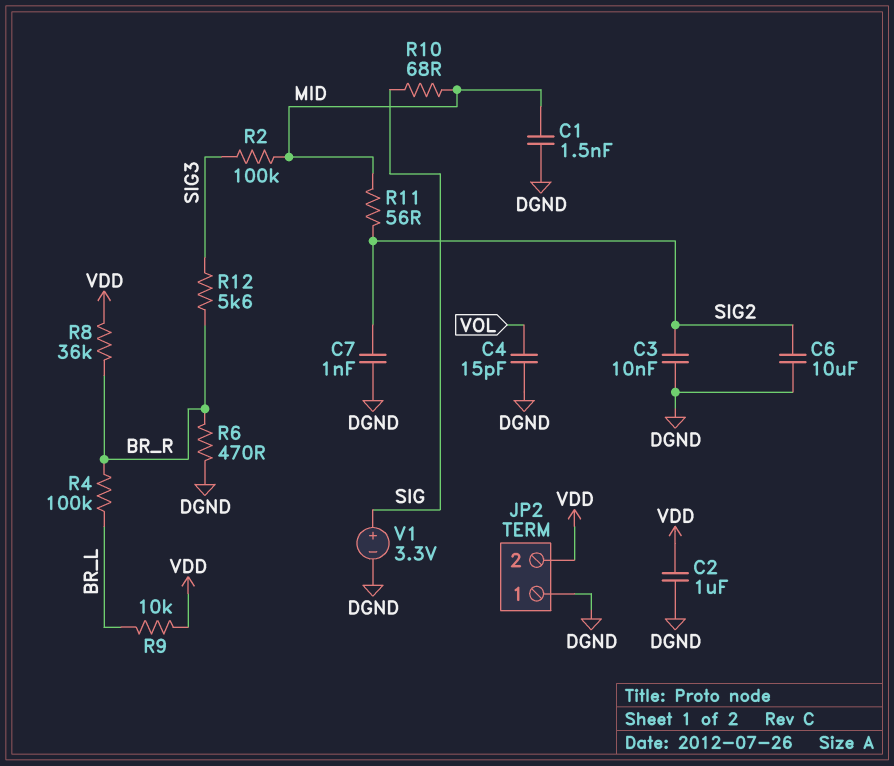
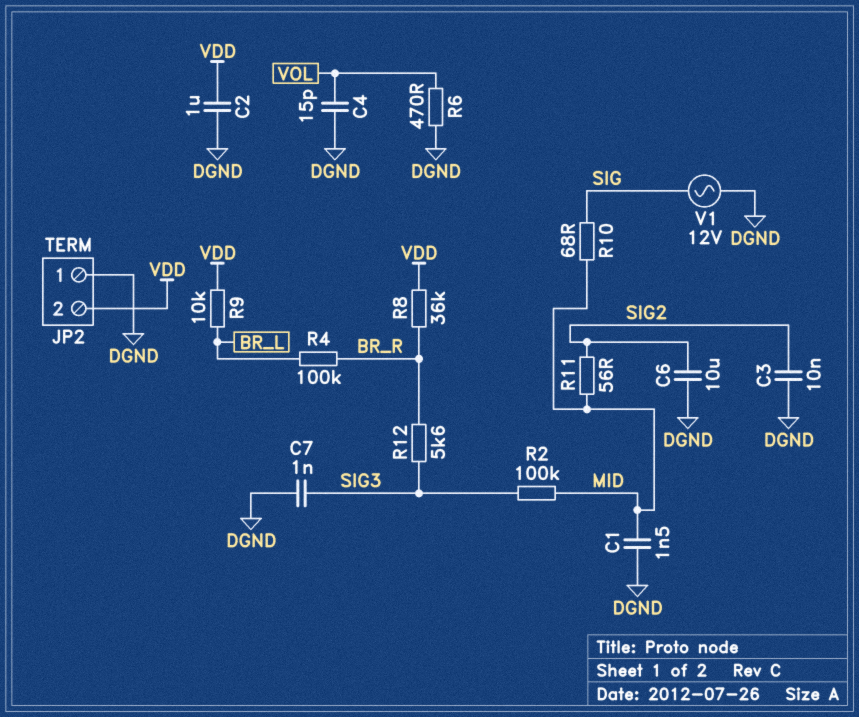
C7: 1nF (DGND, SIG2) -> 1nF (DGND, SIG3)
R6: 470 (BR_R, DGND) -> 470 (DGND, VOL)
V1: 3.3V (plus SIG, minus DGND) -> AC 12V (DGND, SIG)

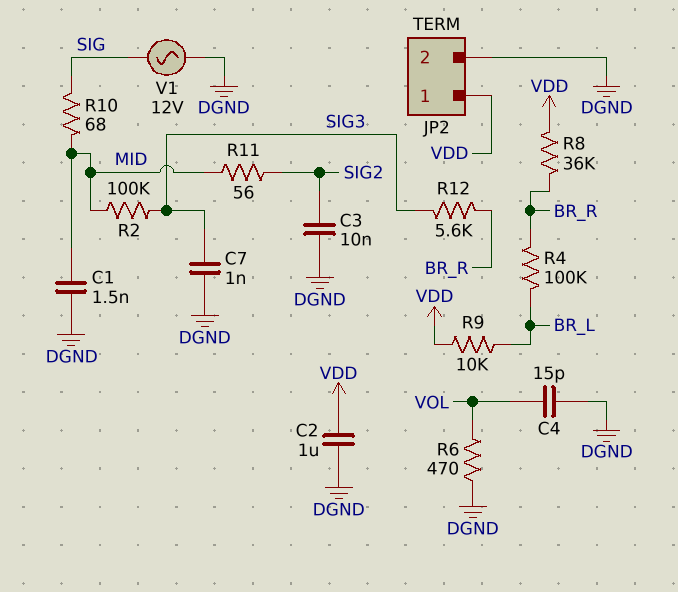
C6: 10uF (DGND, SIG2) -> none
JP2 pin 1: DGND -> VDD
JP2 pin 2: VDD -> DGND

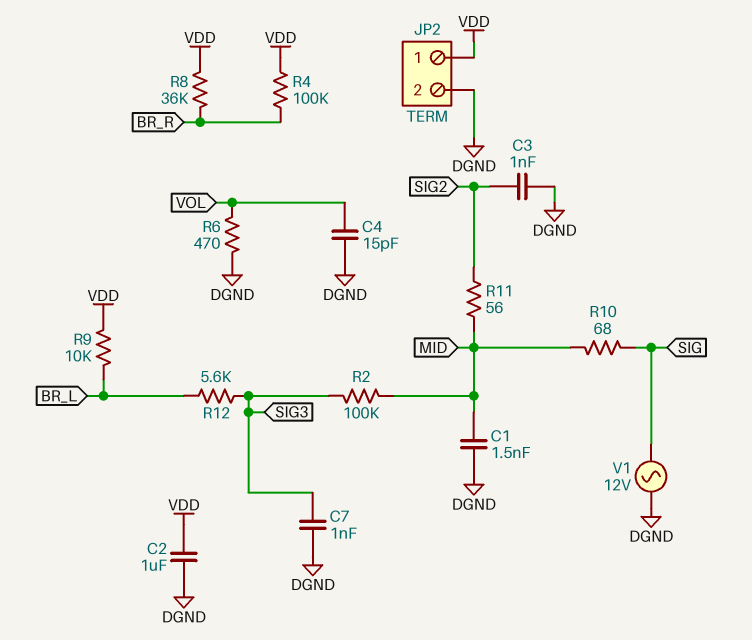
C3: 10nF (DGND, SIG2) -> 1nF (DGND, SIG2)
R4: 100k (BR_L, BR_R) -> 100k (BR_R, VDD)
R12: 5.6k (BR_R, SIG3) -> 5.6k (BR_L, SIG3)

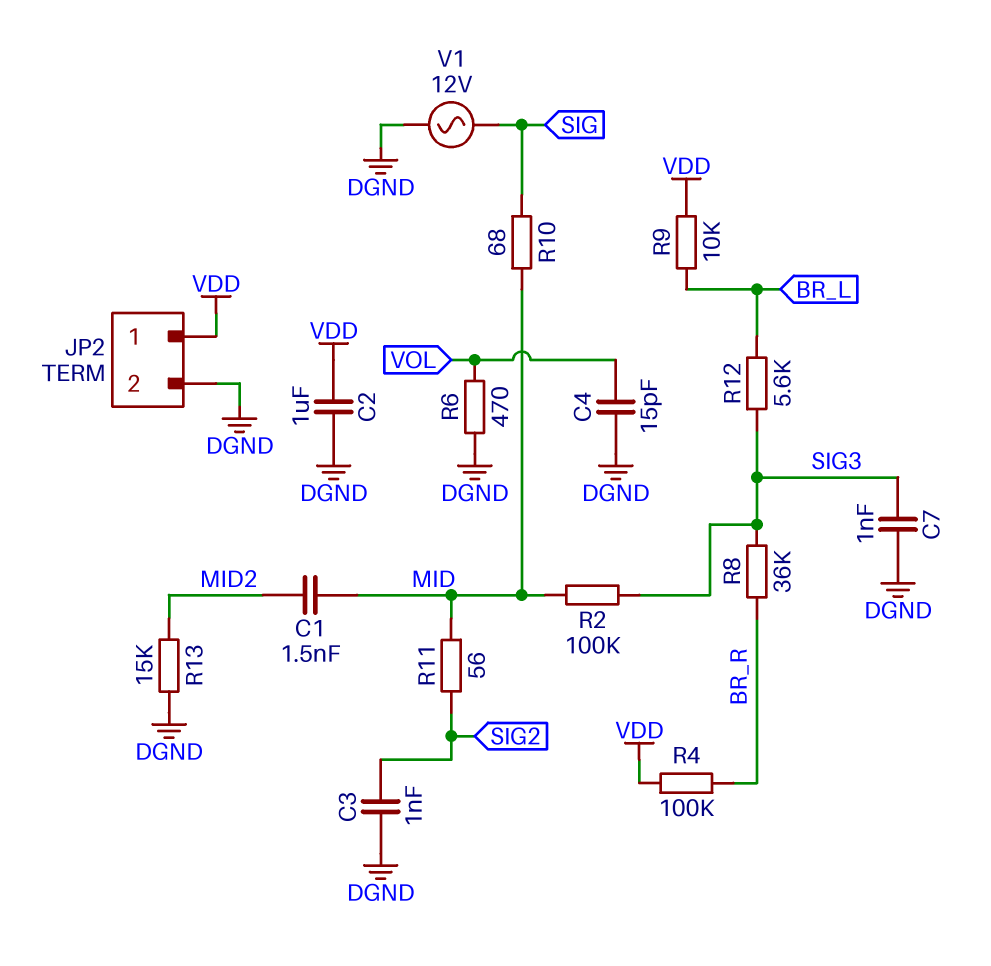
C1: 1.5nF (DGND, MID) -> 1.5nF (MID, MID2)
R8: 36k (BR_R, VDD) -> 36k (BR_R, SIG3)
R13: none -> 15k (DGND, MID2)

